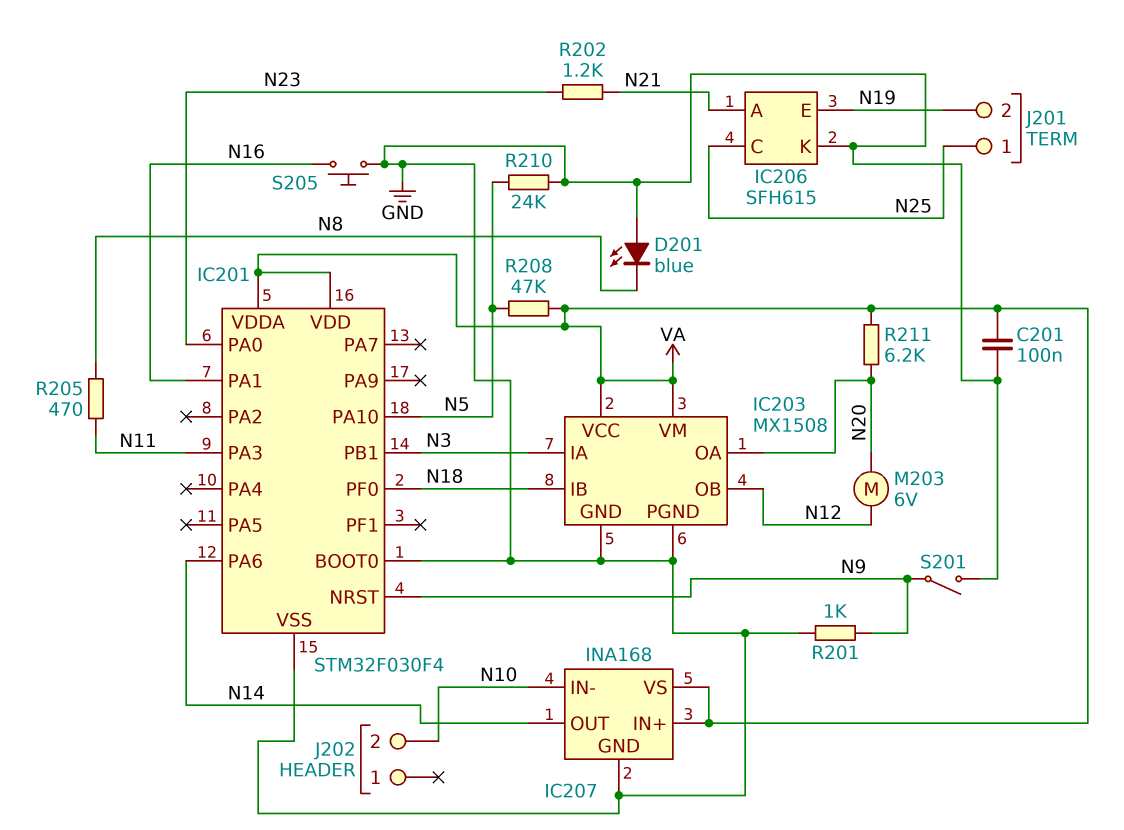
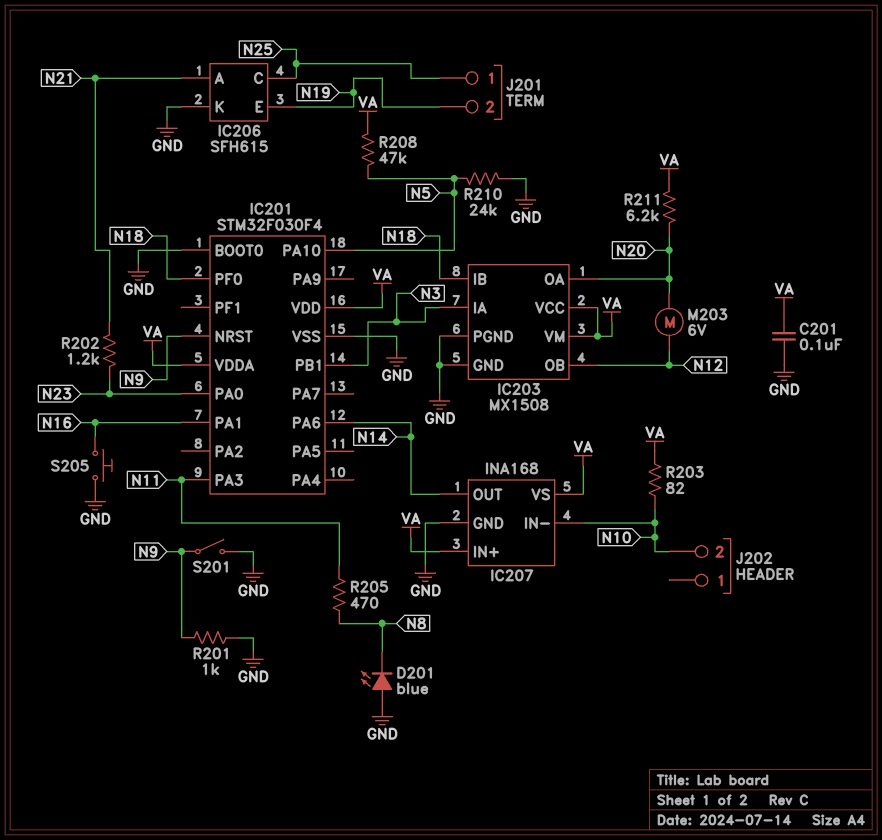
R203: none -> 82 (N10, VA)

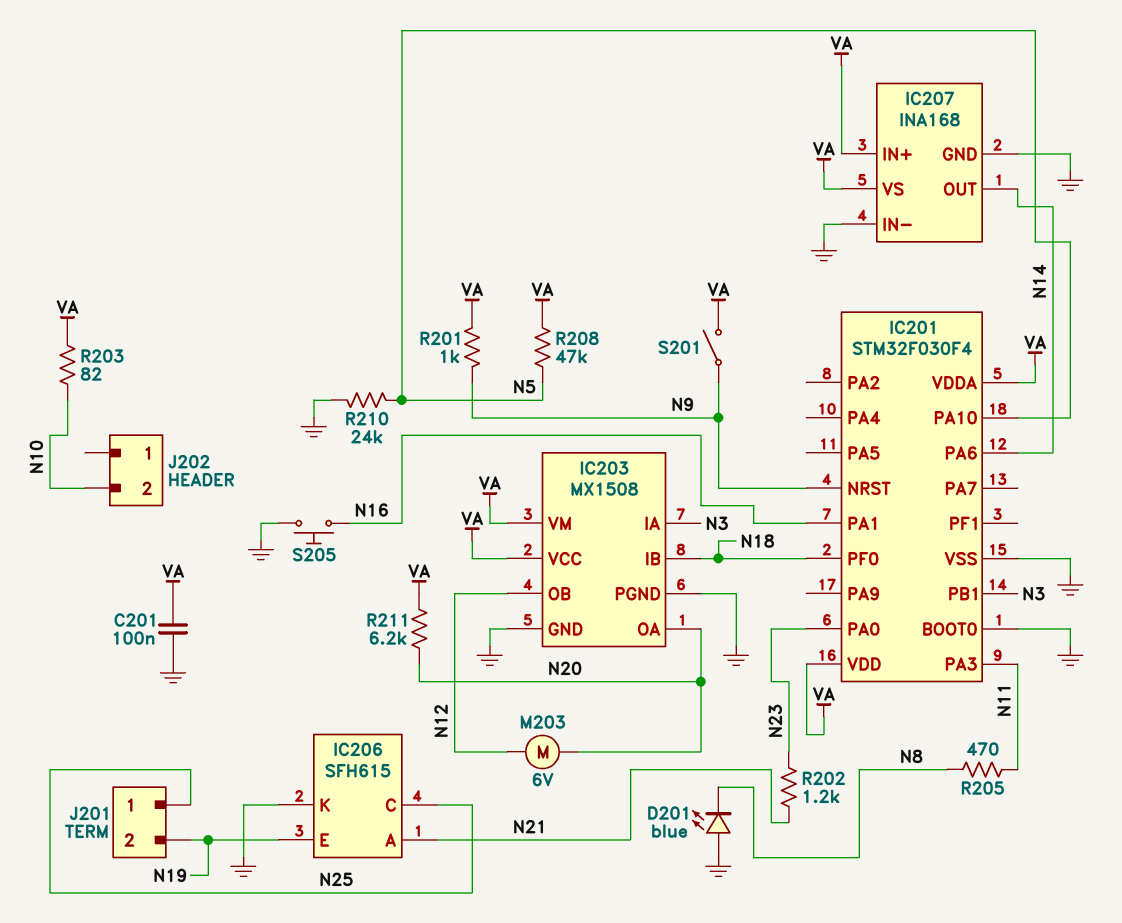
IC207 pin IN-: N10 -> GND
R201: 1k (GND, N9) -> 1k (N9, VA)
S201: switch (GND, N9) -> switch (N9, VA)

